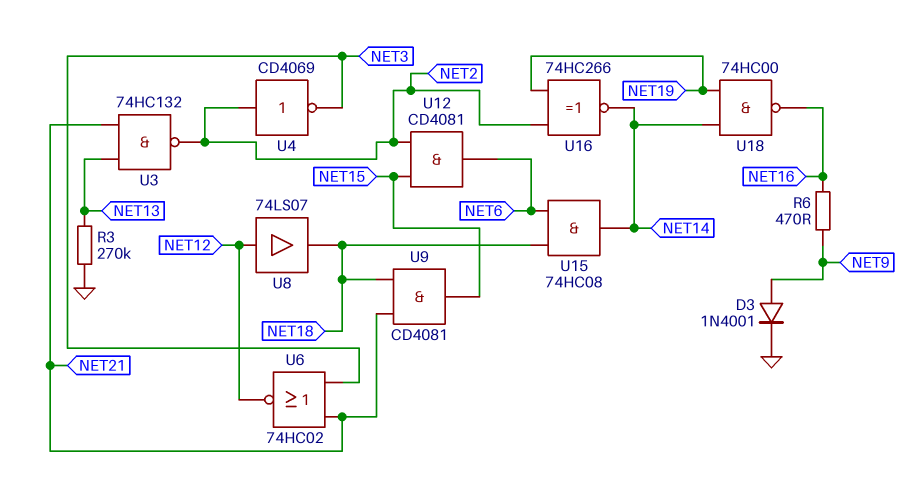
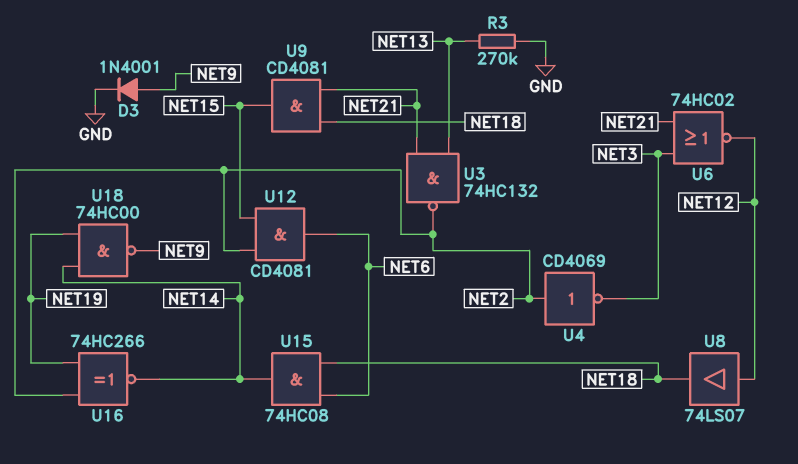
R6: 470 (NET9, NET16) -> none
U18: NAND 74HC00 (in NET14, in NET19, out NET16) -> NAND 74HC00 (in NET14, in NET19, out NET9)

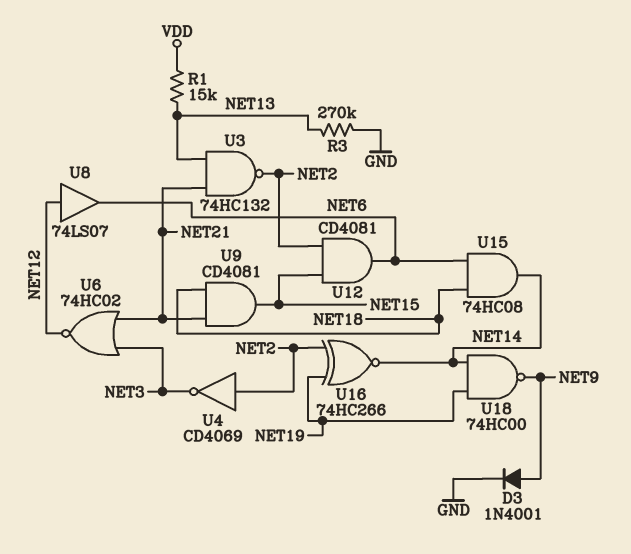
R1: none -> 15k (NET13, VDD)
U8: buffer 74LS07 (in NET12, out NET18) -> buffer 74LS07 (in NET12, out NET6)

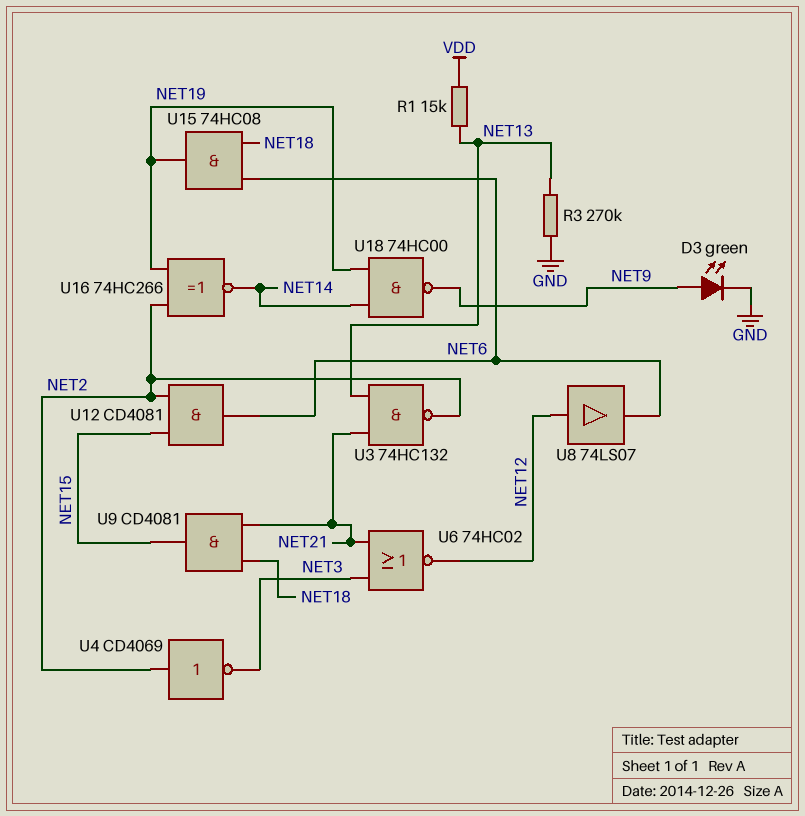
D3: diode 1N4001 (A NET9, K GND) -> LED green (A NET9, K GND)
U15: AND 74HC08 (in NET6, in NET18, out NET14) -> AND 74HC08 (in NET6, in NET18, out NET19)

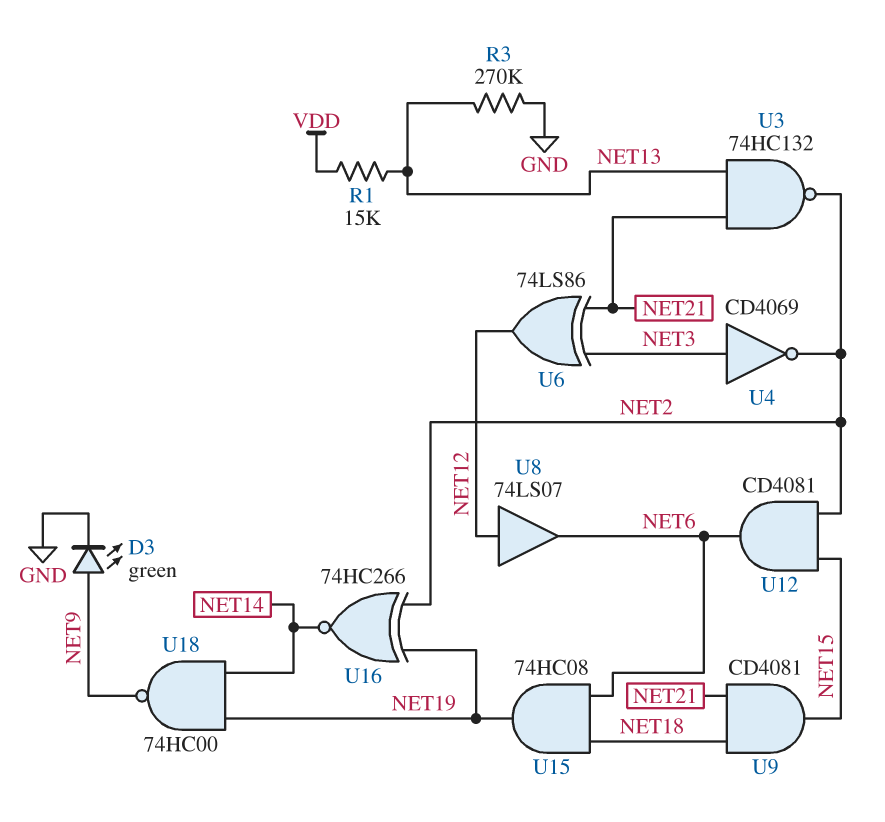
U4: NOT CD4069 (in NET2, out NET3) -> NOT CD4069 (in NET3, out NET2)
U6: NOR 74HC02 (in NET3, in NET21, out NET12) -> XOR 74LS86 (in NET3, in NET21, out NET12)

